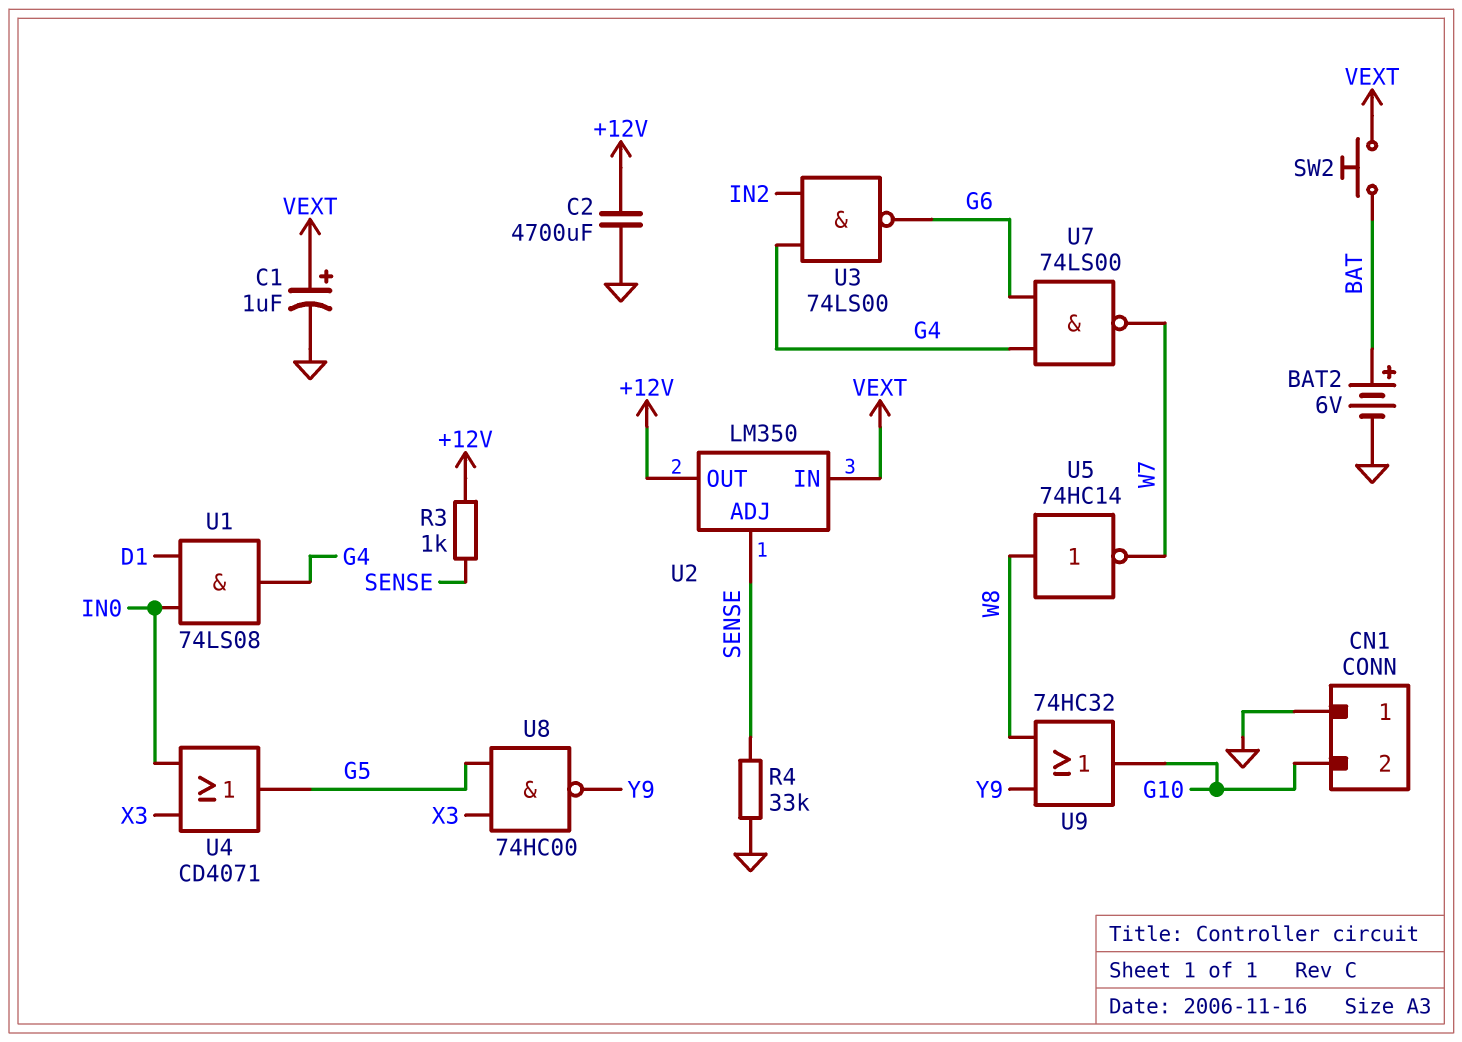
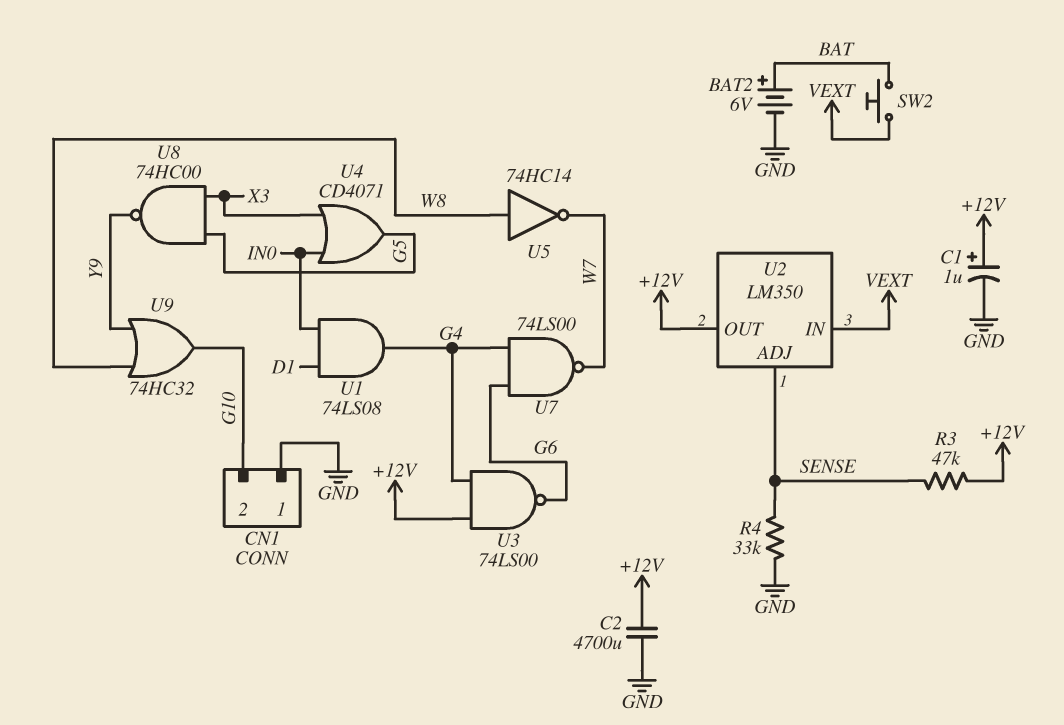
C1: 1uF (plus VEXT, minus GND) -> 1uF (plus +12V, minus GND)
R3: 1k (+12V, SENSE) -> 47k (+12V, SENSE)
U3: NAND 74LS00 (in G4, in IN2, out G6) -> NAND 74LS00 (in +12V, in G4, out G6)

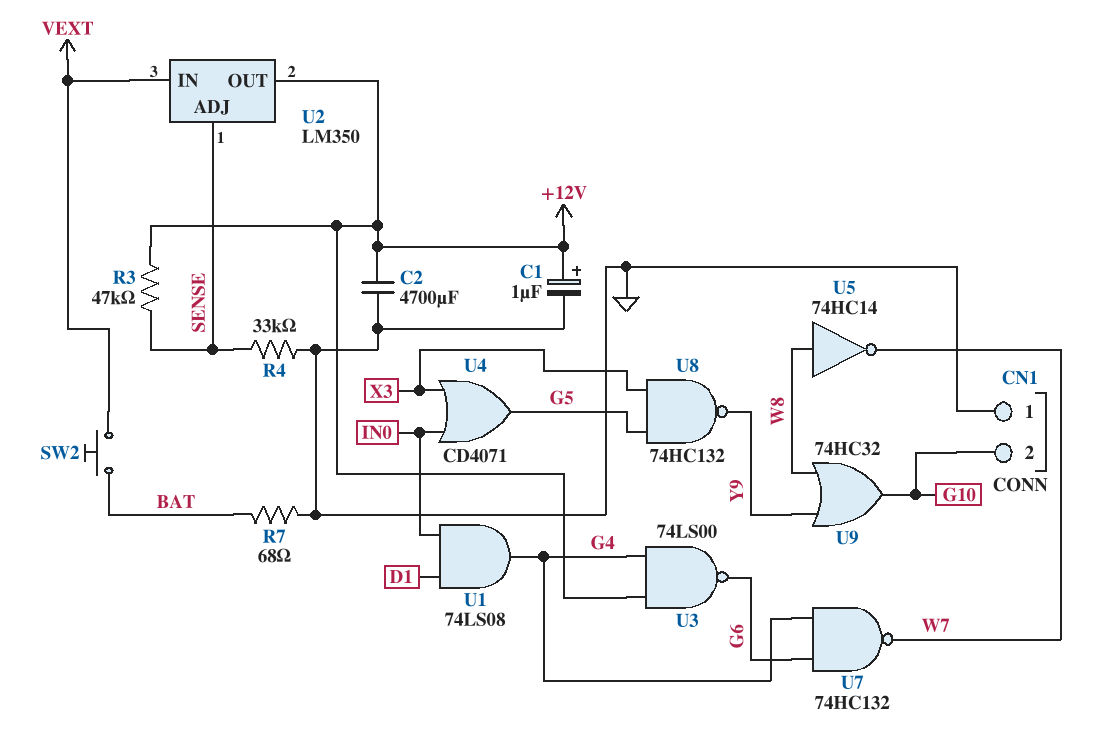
BAT2: 6V (plus BAT, minus GND) -> none
R7: none -> 68 (BAT, GND)
U7: NAND 74LS00 (in G4, in G6, out W7) -> NAND 74HC132 (in G4, in G6, out W7)
U8: NAND 74HC00 (in G5, in X3, out Y9) -> NAND 74HC132 (in G5, in X3, out Y9)

